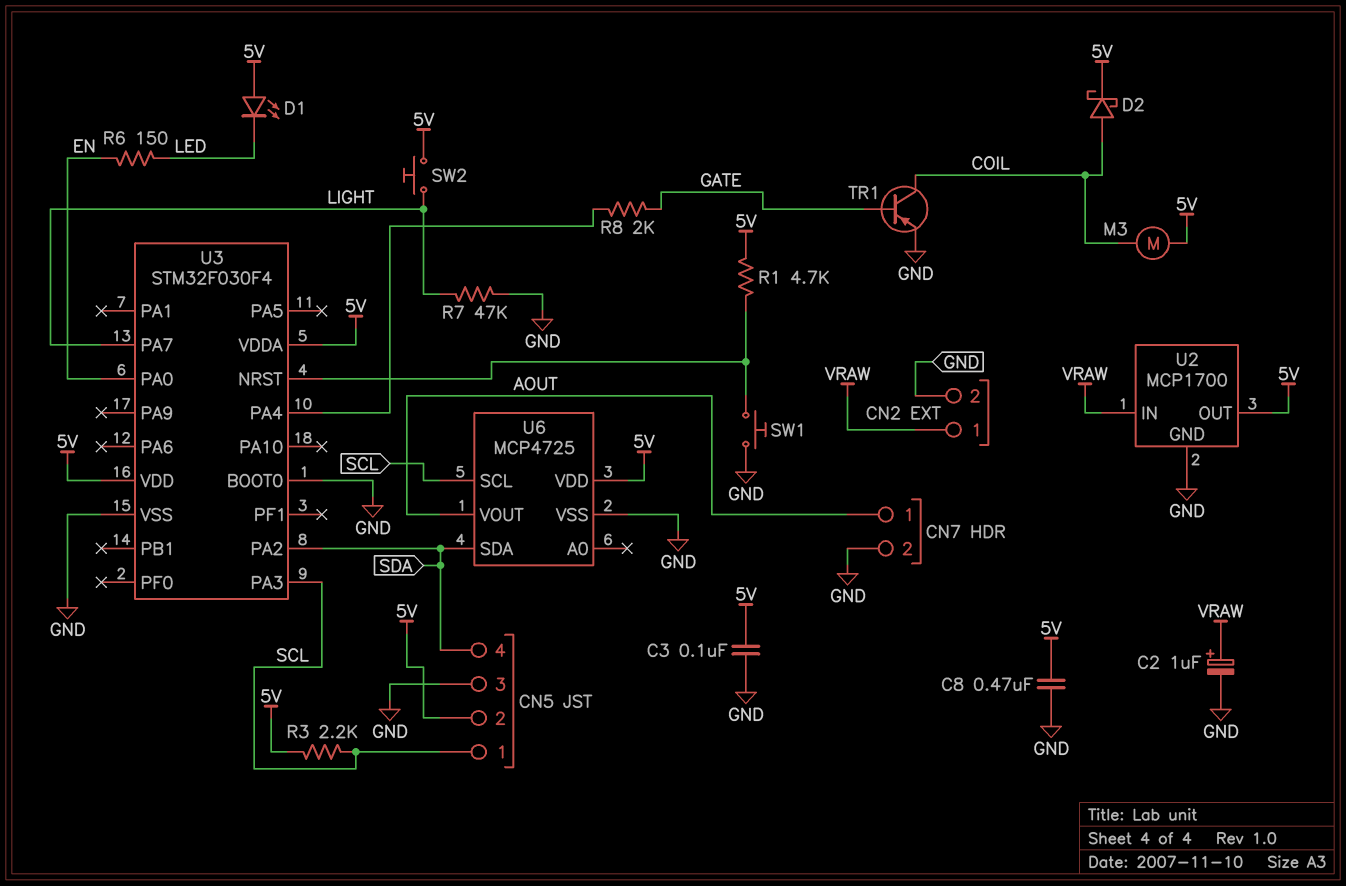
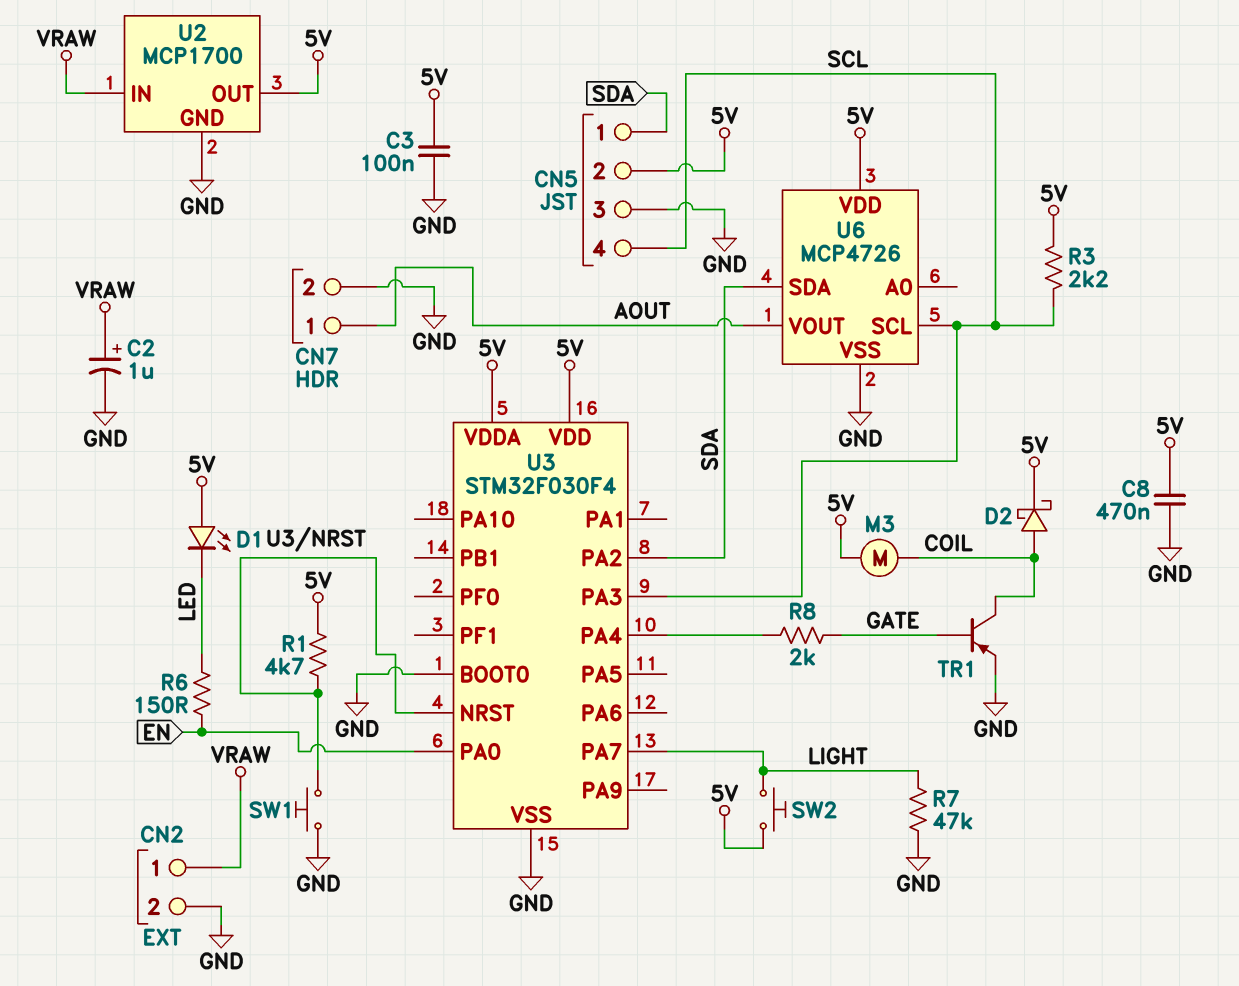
CN5 pin 1: SCL -> SDA
CN5 pin 4: SDA -> SCL
U6: MCP4725 -> MCP4726

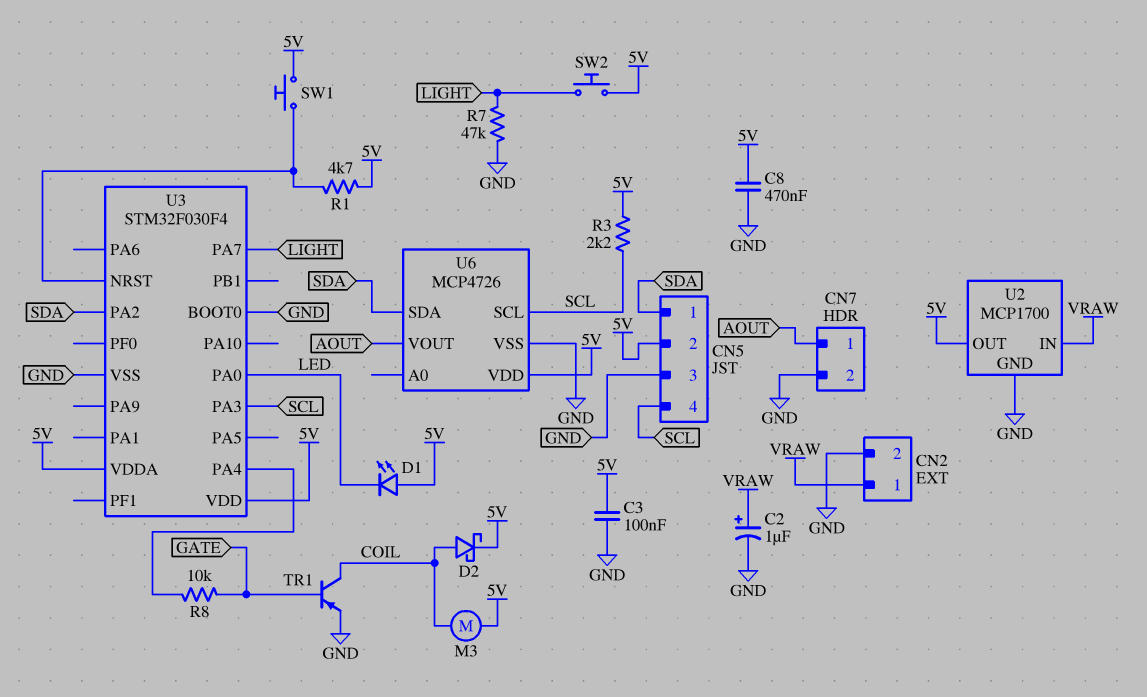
R6: 150 (EN, LED) -> none
R8: 2k (GATE, U3/PA4) -> 10k (GATE, U3/PA4)
SW1: button (GND, U3/NRST) -> button (5V, U3/NRST)
U3 pin PA0: EN -> LED

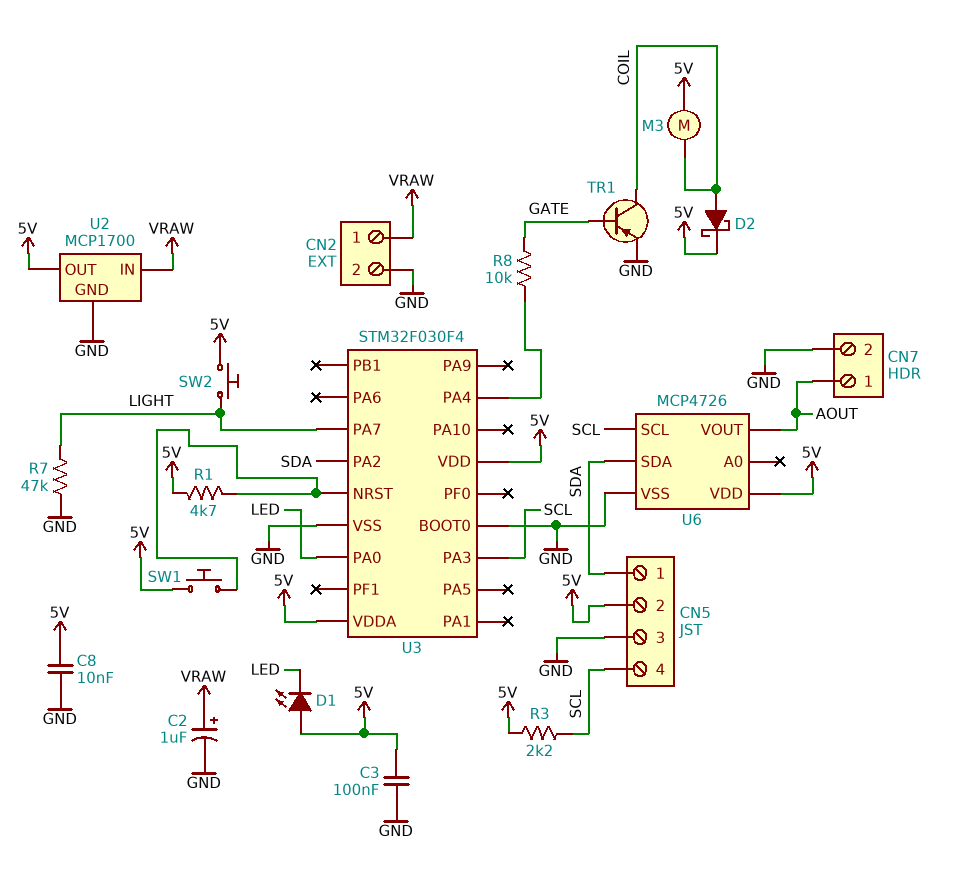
C8: 470nF (5V, GND) -> 10nF (5V, GND)

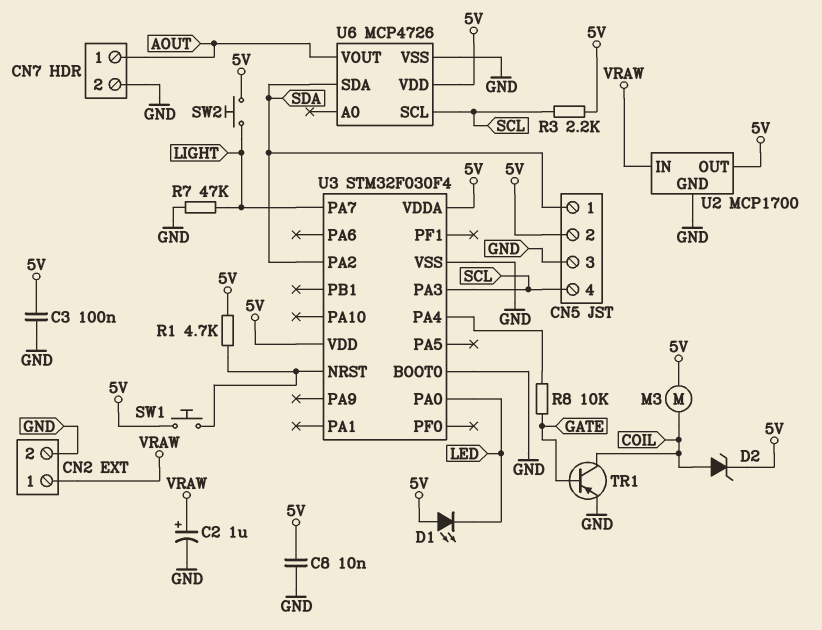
D2: schottky (A COIL, K 5V) -> zener (A COIL, K 5V)

